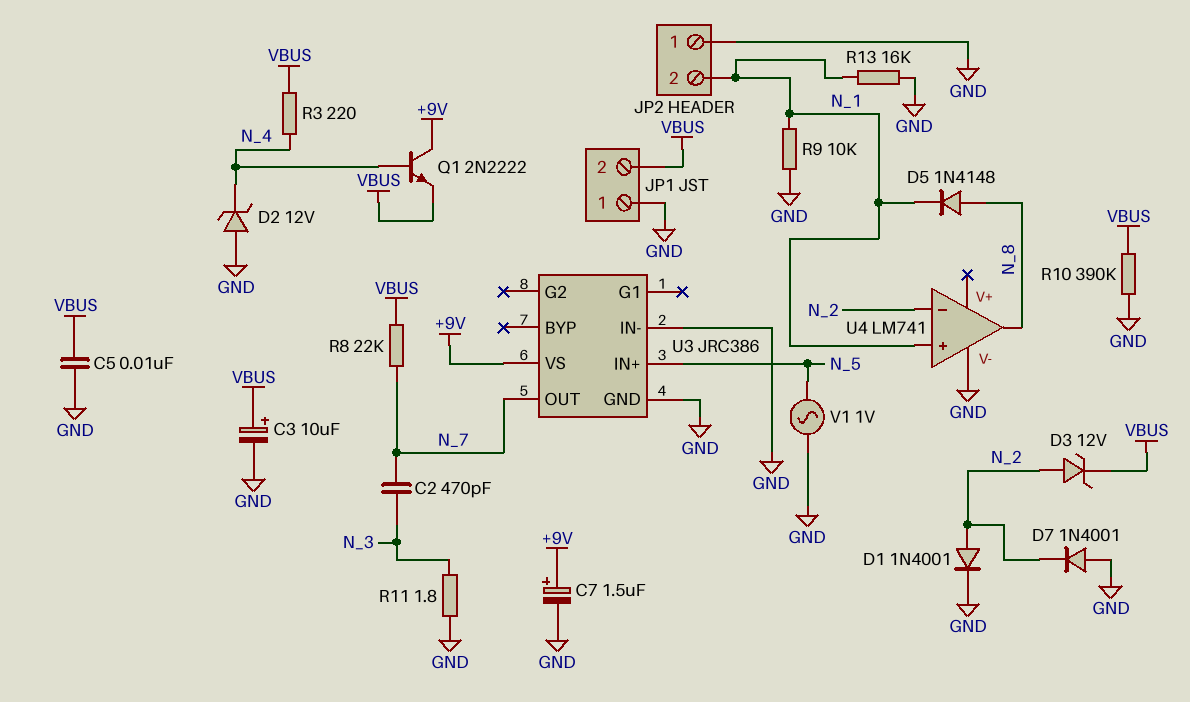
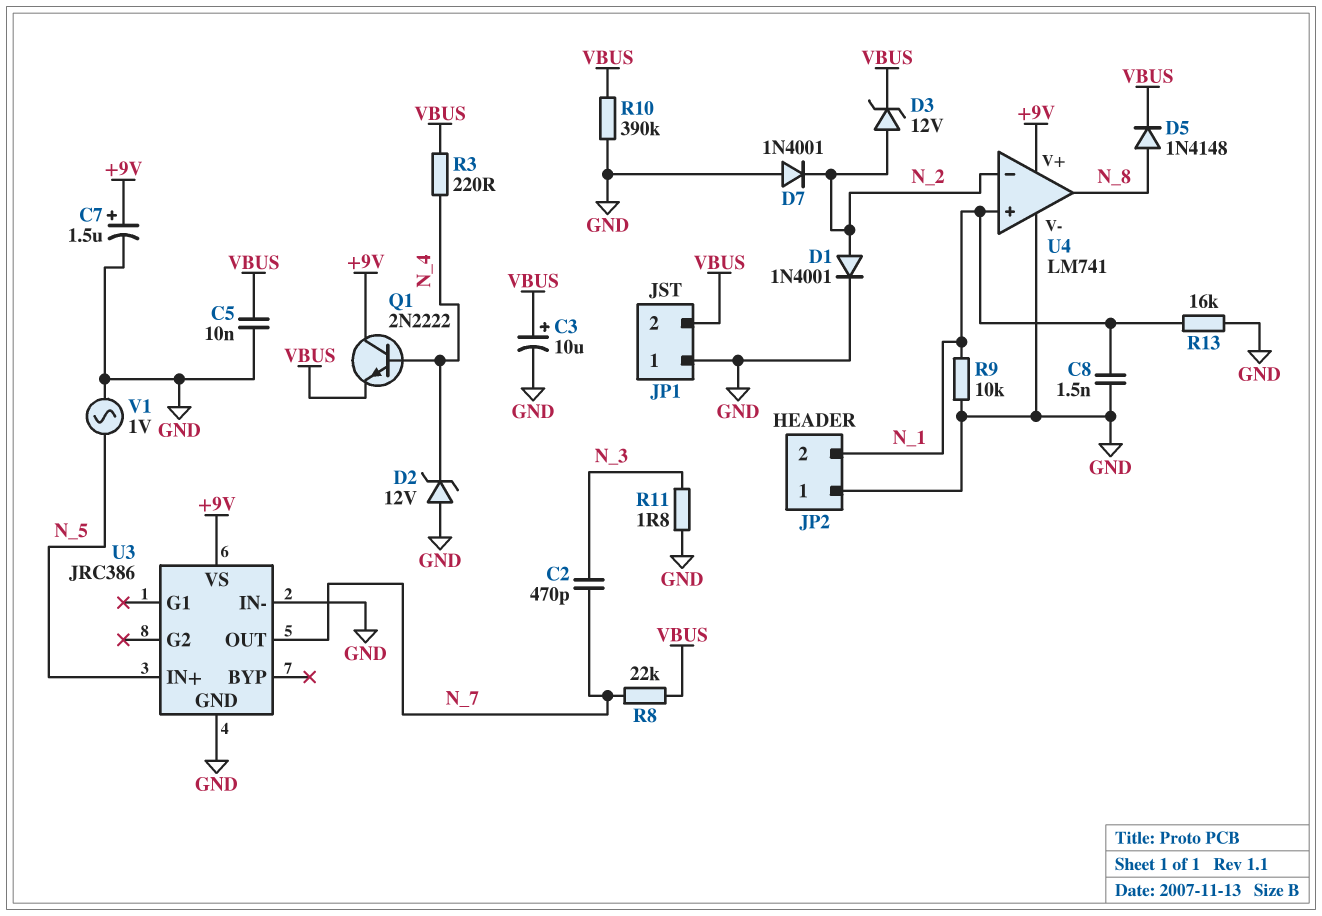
C8: none -> 1.5nF (GND, N_1)
D5: diode 1N4148 (A N_8, K N_1) -> diode 1N4148 (A N_8, K VBUS)
U4 pin V+: none -> +9V

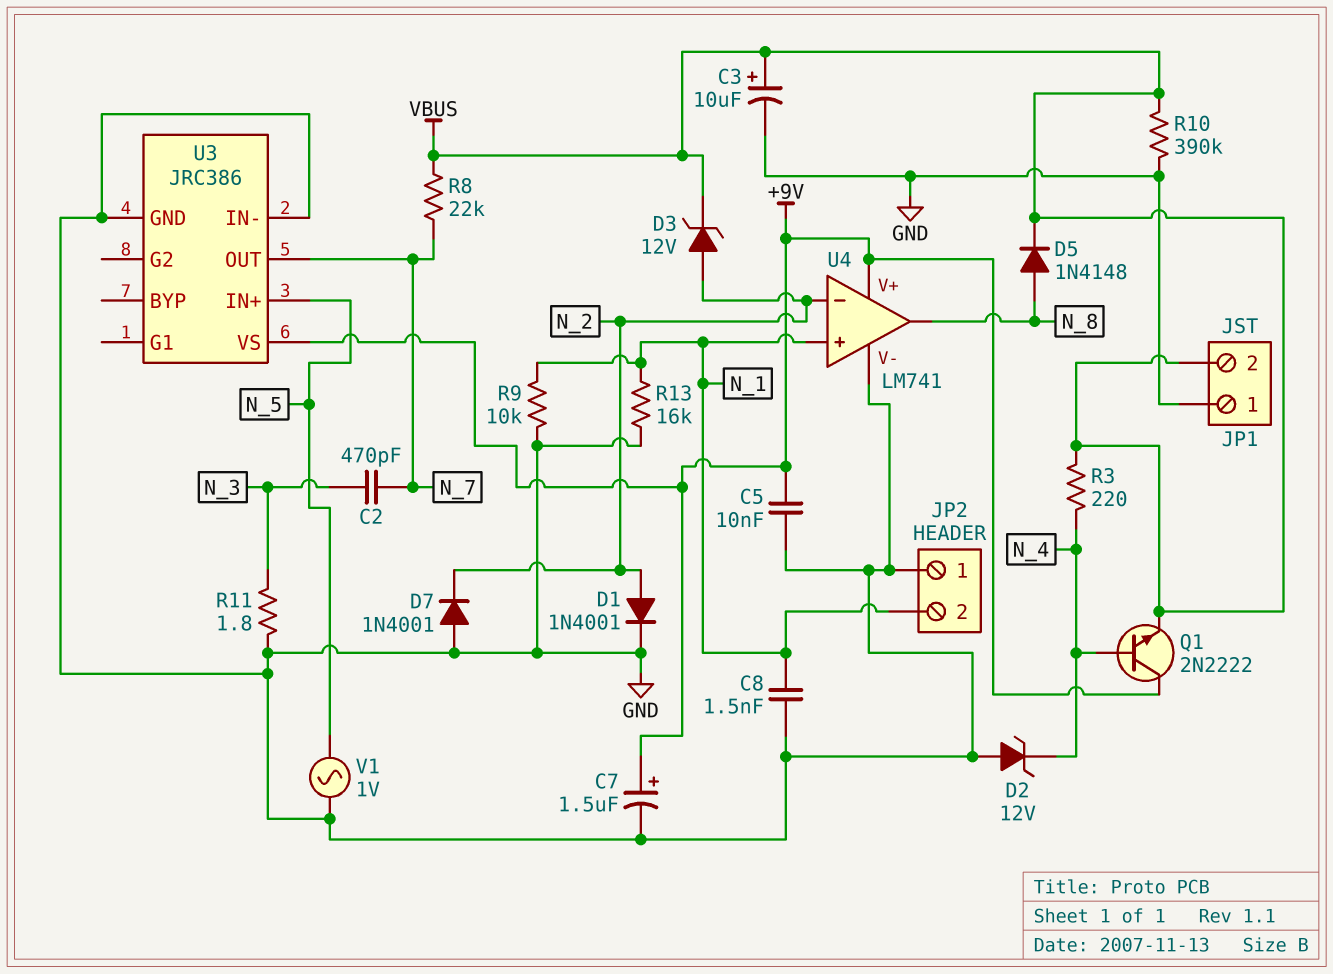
C5: 10nF (GND, VBUS) -> 10nF (+9V, GND)

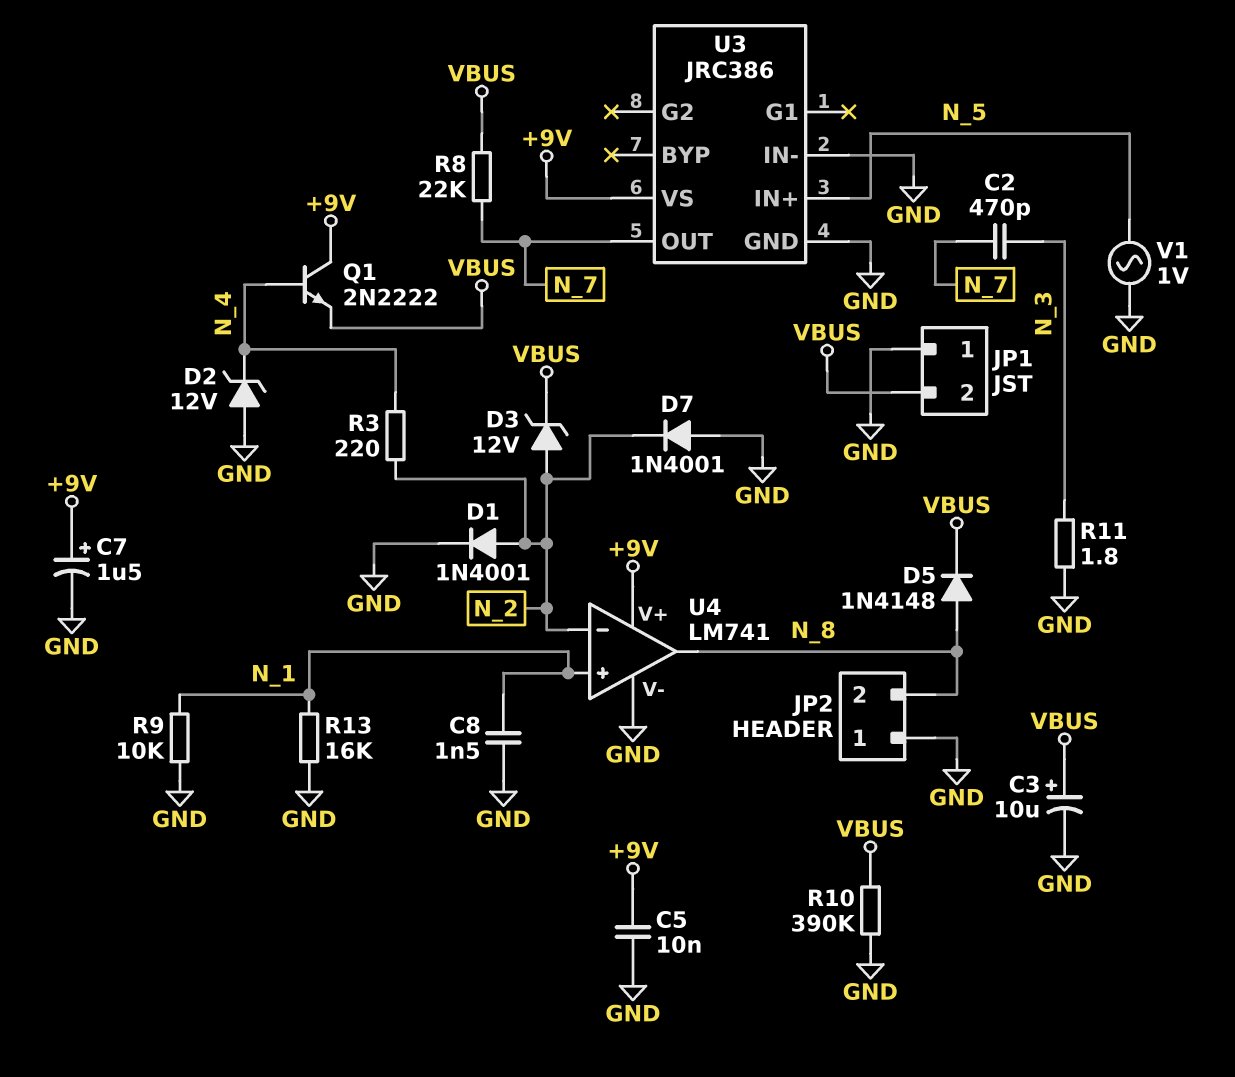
JP2 pin 2: N_1 -> N_8
R3: 220 (N_4, VBUS) -> 220 (N_2, N_4)

